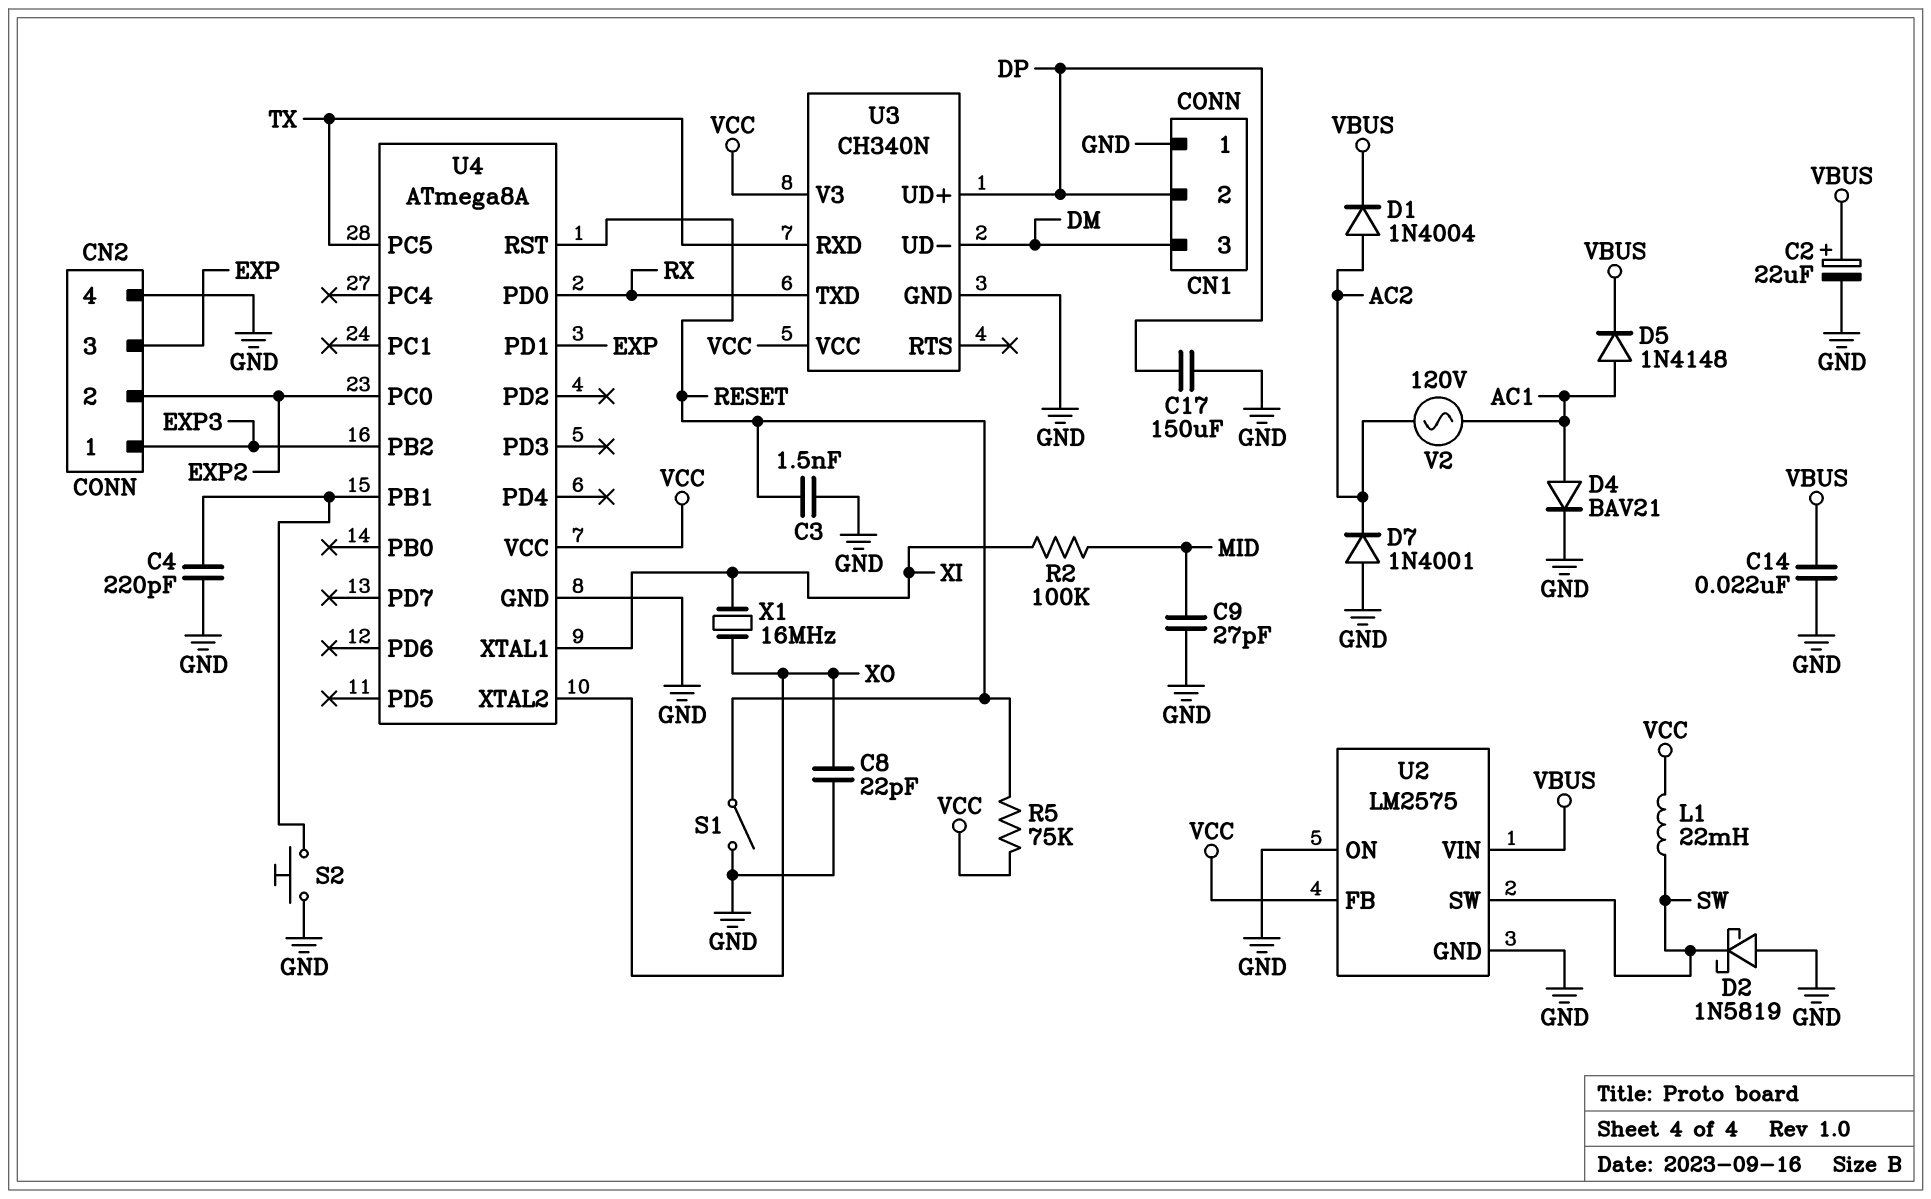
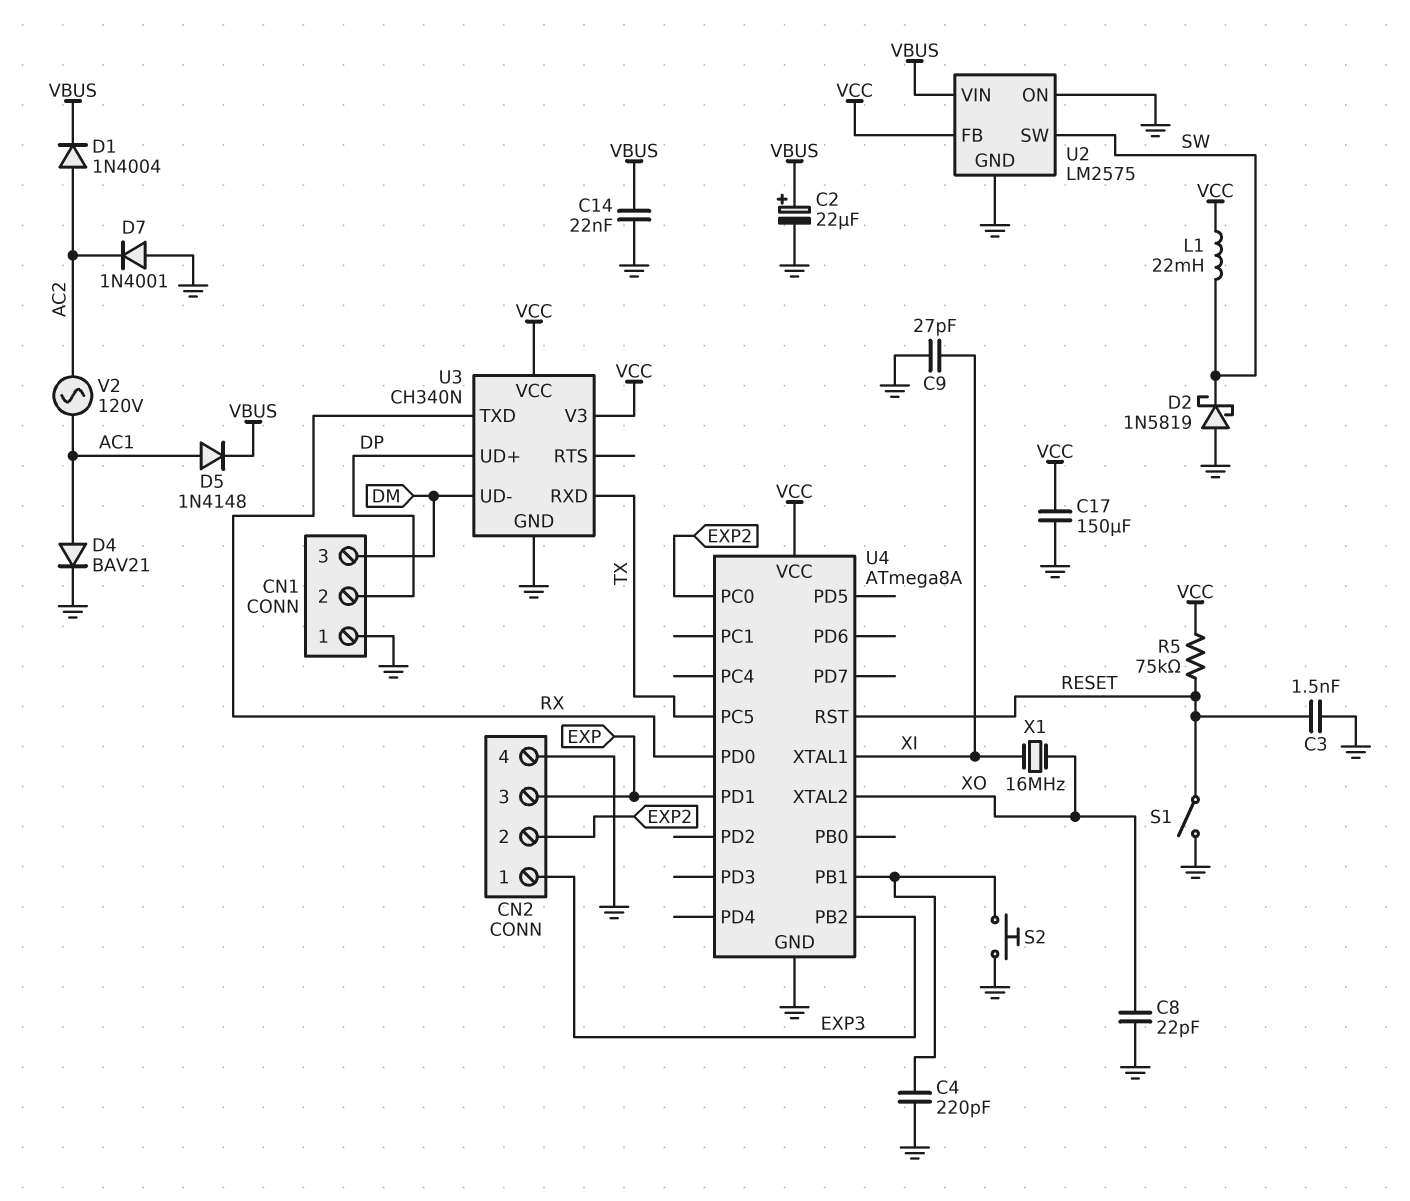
C9: 27pF (GND, MID) -> 27pF (GND, XI)
C17: 150uF (DP, GND) -> 150uF (GND, VCC)
R2: 100k (MID, XI) -> none

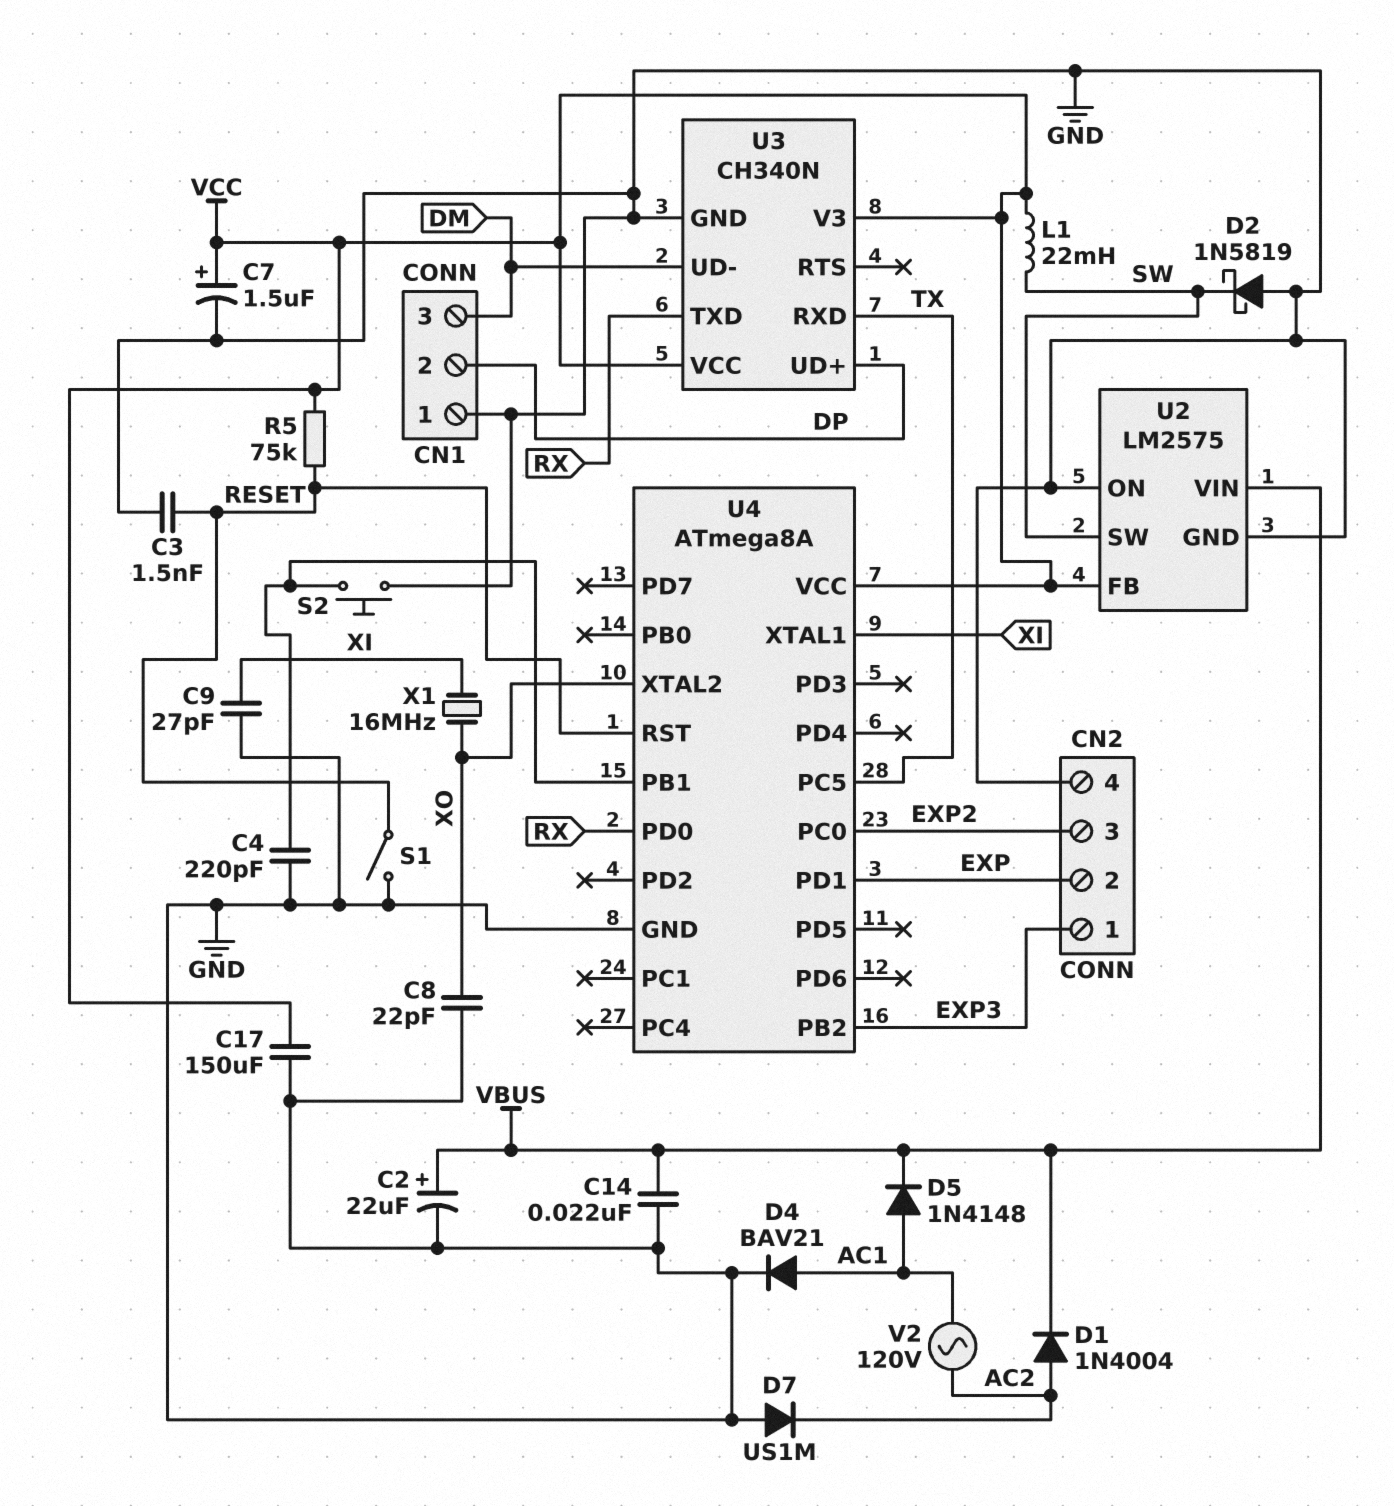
C7: none -> 1.5uF (plus VCC, minus GND)
CN2 pin 2: EXP2 -> EXP
CN2 pin 3: EXP -> EXP2
D7: diode 1N4001 (A GND, K AC2) -> diode US1M (A GND, K AC2)

